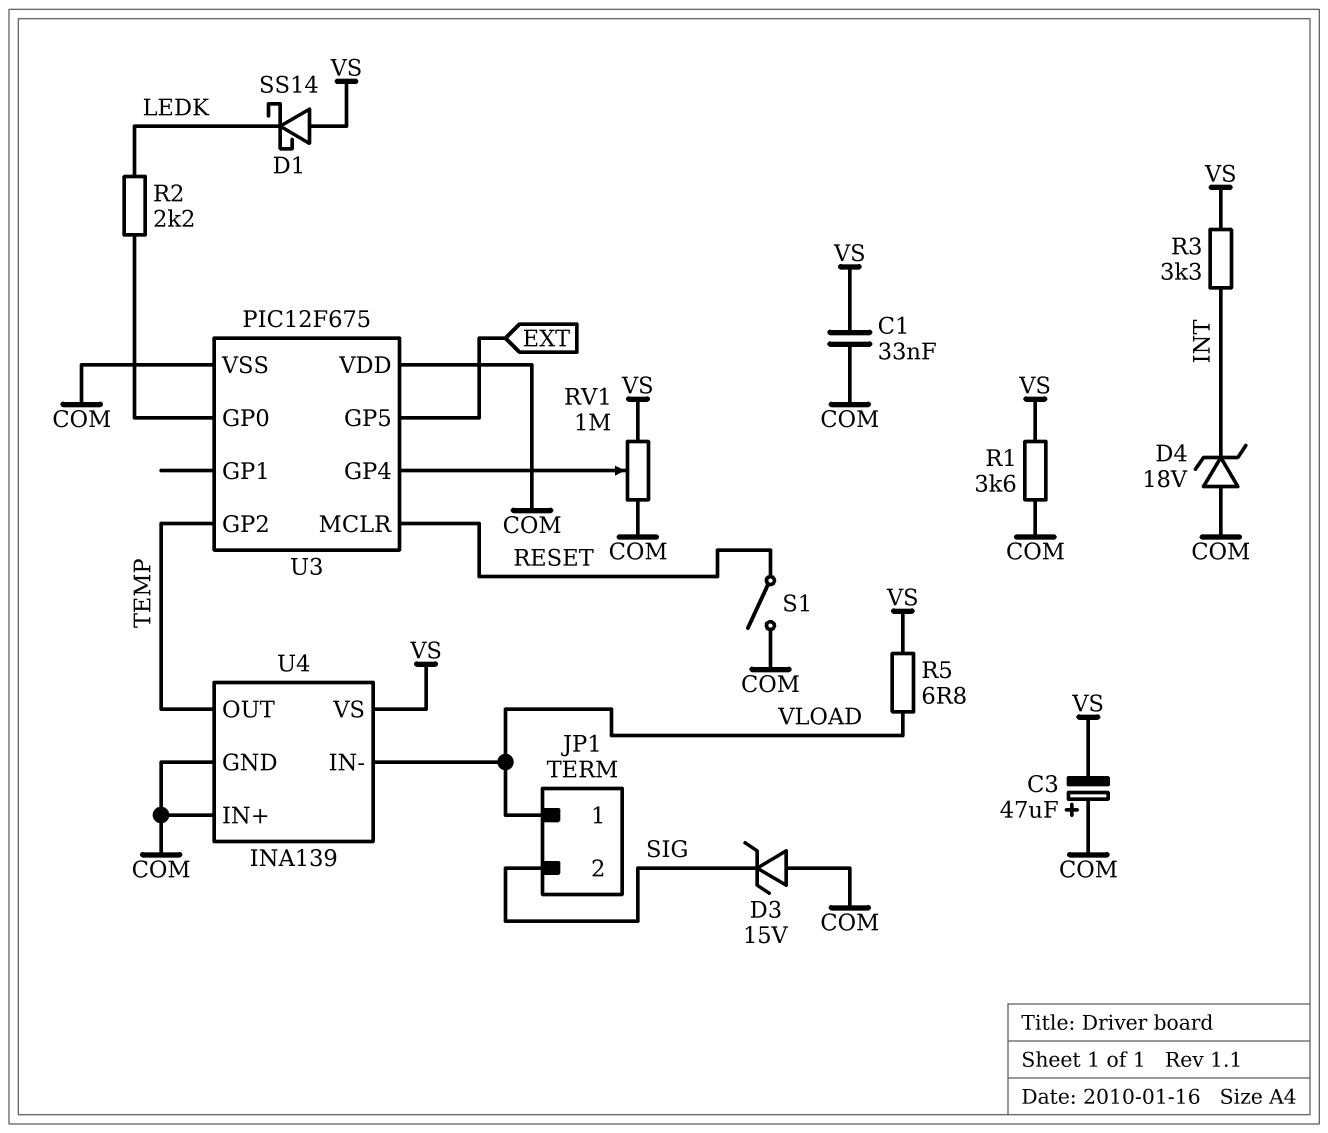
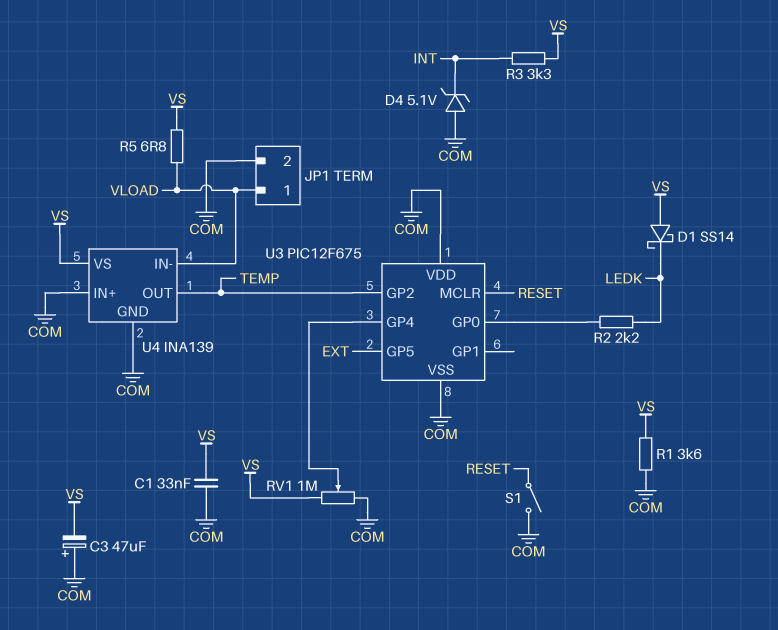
D3: zener 15V (A COM, K SIG) -> none
D4: zener 18V (A COM, K INT) -> zener 5.1V (A COM, K INT)
JP1 pin 2: SIG -> COM

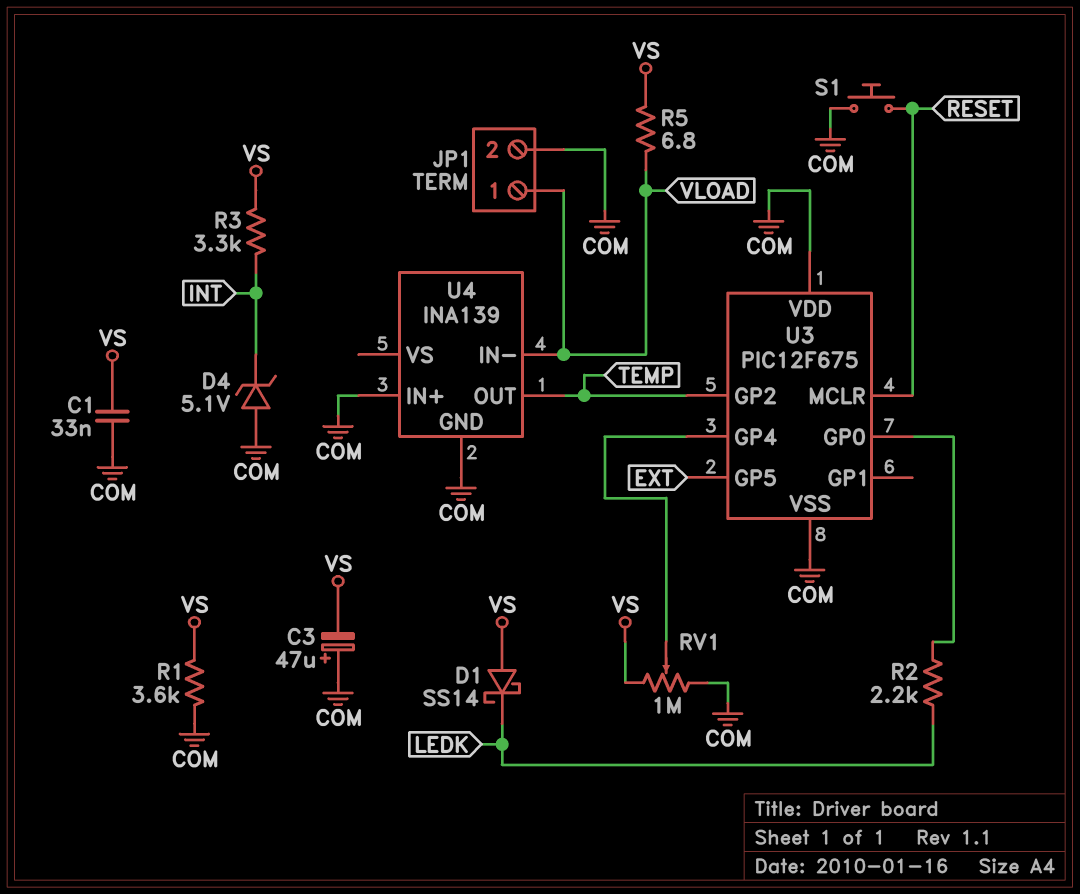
S1: switch (COM, RESET) -> button (COM, RESET)
U4 pin VS: VS -> none

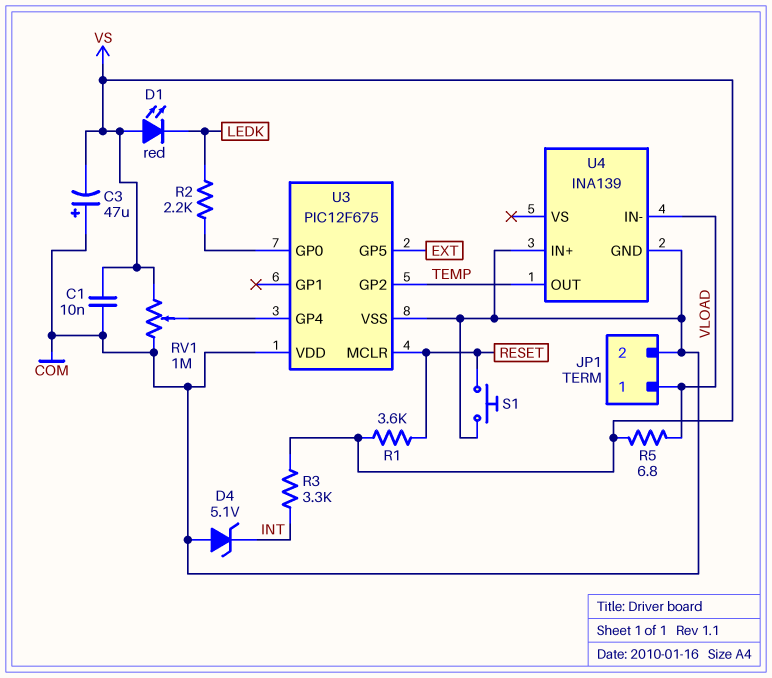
C1: 33nF (COM, VS) -> 10nF (COM, VS)
D1: schottky SS14 (A VS, K LEDK) -> LED red (A VS, K LEDK)
R1: 3.6k (COM, VS) -> 3.6k (RESET, VS)

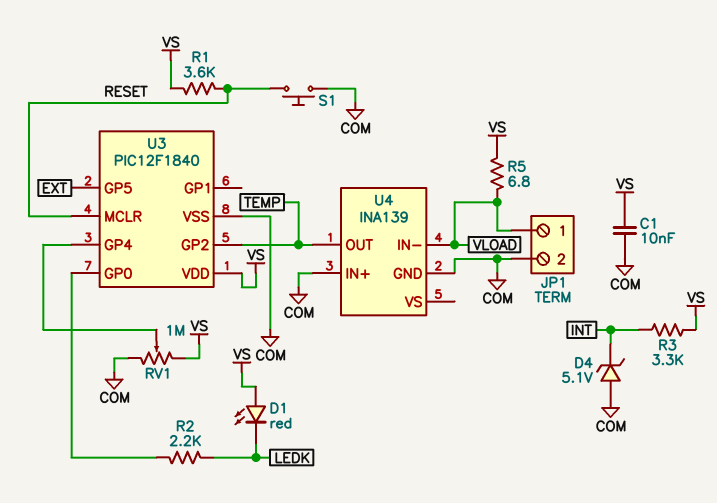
C3: 47uF (plus COM, minus VS) -> none
U3: PIC12F675 -> PIC12F1840
U3 pin VDD: COM -> VS

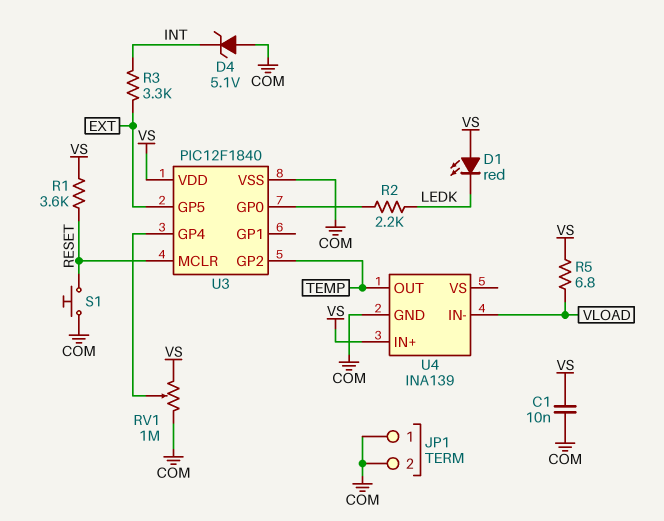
JP1 pin 1: VLOAD -> COM
R3: 3.3k (INT, VS) -> 3.3k (EXT, INT)
U4 pin IN+: COM -> VS

